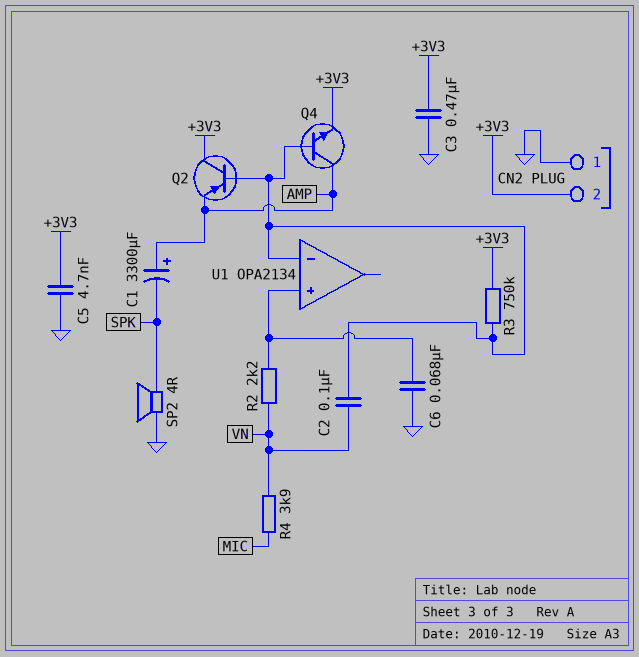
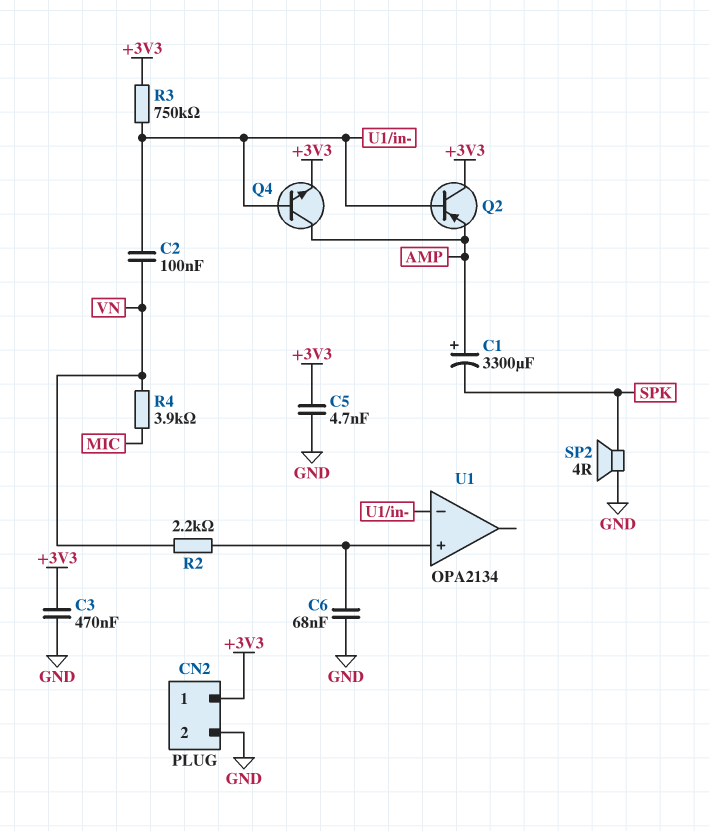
CN2 pin 1: GND -> +3V3
CN2 pin 2: +3V3 -> GND

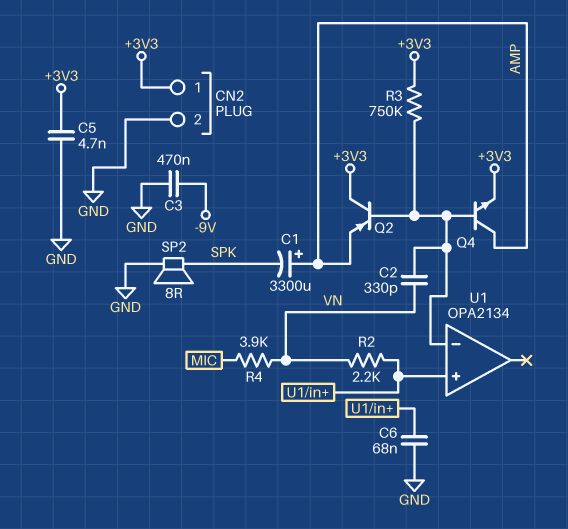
C2: 100nF (U1/in-, VN) -> 330pF (U1/in-, VN)
C3: 470nF (+3V3, GND) -> 470nF (-9V, GND)
SP2: speaker 4R (GND, SPK) -> speaker 8R (GND, SPK)

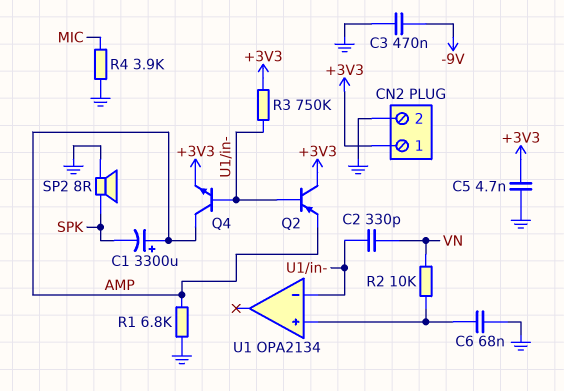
R1: none -> 6.8k (AMP, GND)
R2: 2.2k (U1/in+, VN) -> 10k (U1/in+, VN)
R4: 3.9k (MIC, VN) -> 3.9k (GND, MIC)

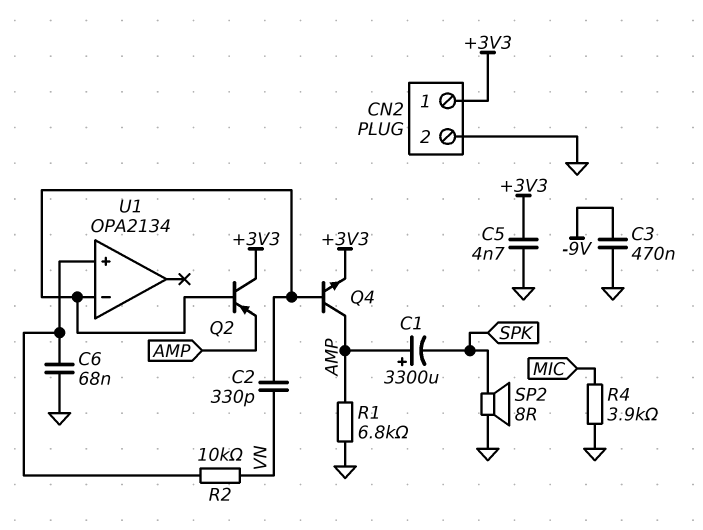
R3: 750k (+3V3, U1/in-) -> none

